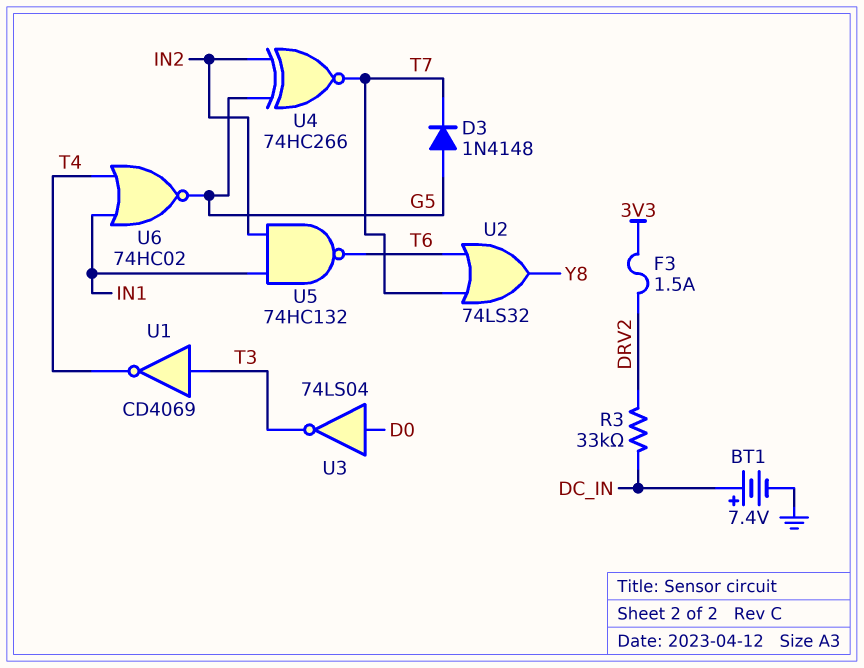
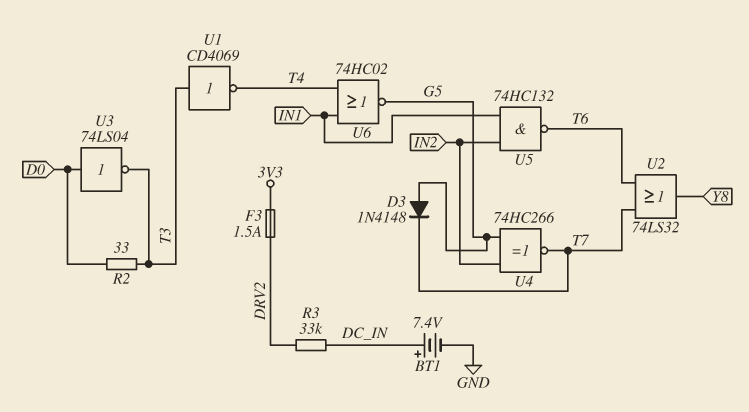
R2: none -> 33 (D0, T3)

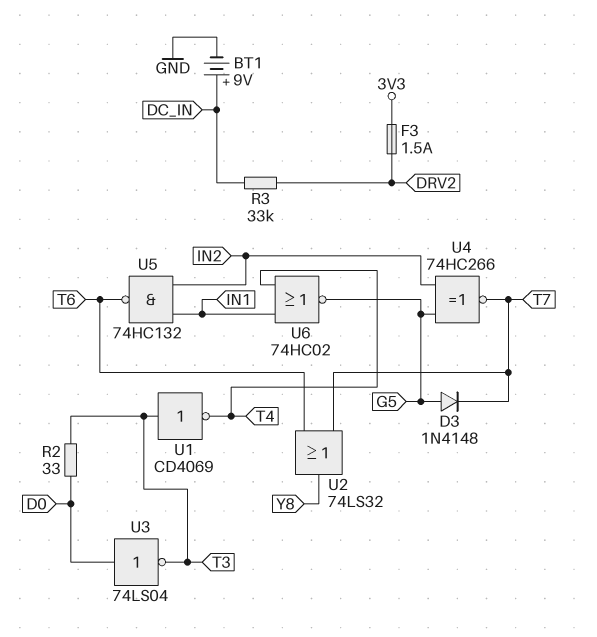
BT1: 7.4V (plus DC_IN, minus GND) -> 9V (plus DC_IN, minus GND)

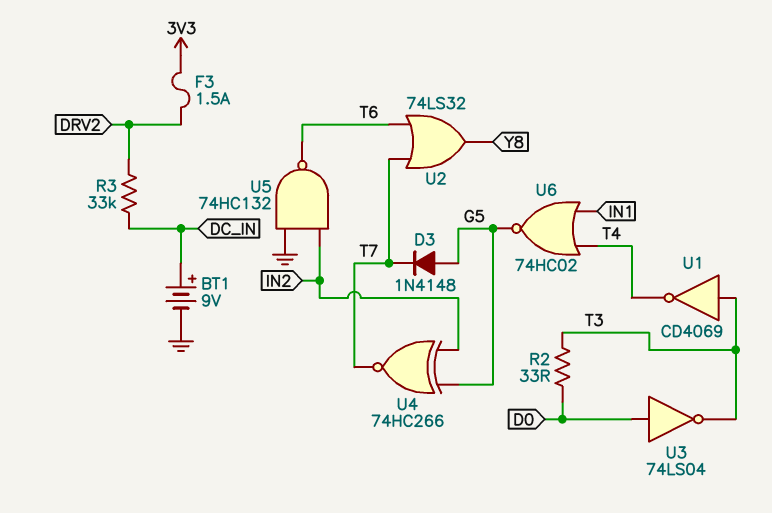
U5: NAND 74HC132 (in IN1, in IN2, out T6) -> NAND 74HC132 (in GND, in IN2, out T6)

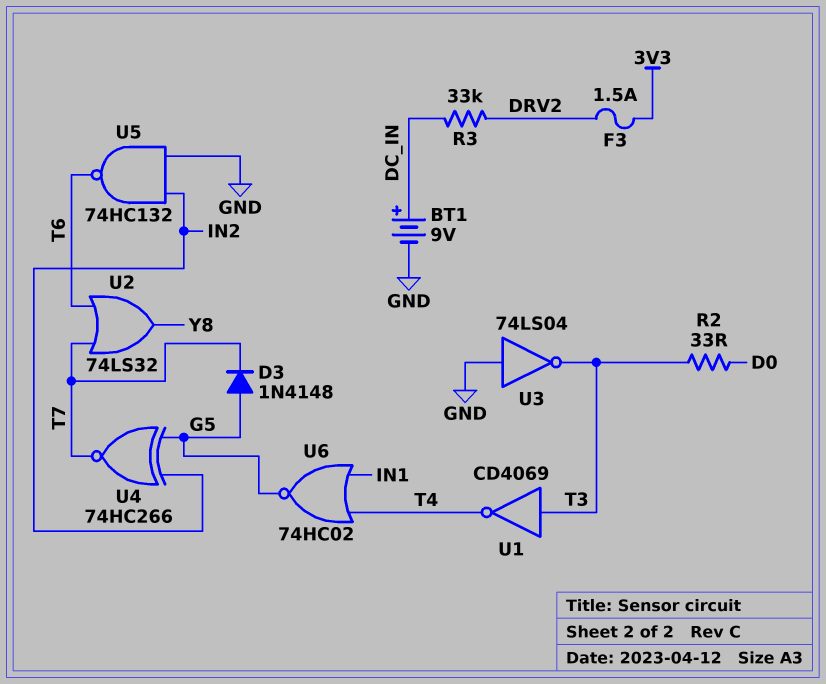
U3: NOT 74LS04 (in D0, out T3) -> NOT 74LS04 (in GND, out T3)

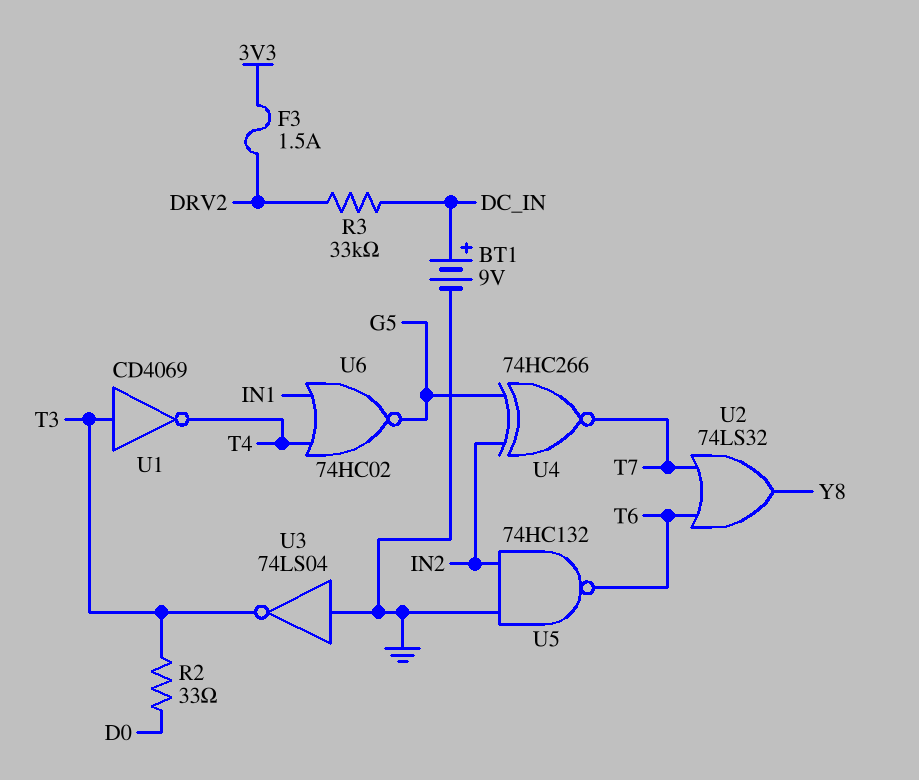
D3: diode 1N4148 (A G5, K T7) -> none

